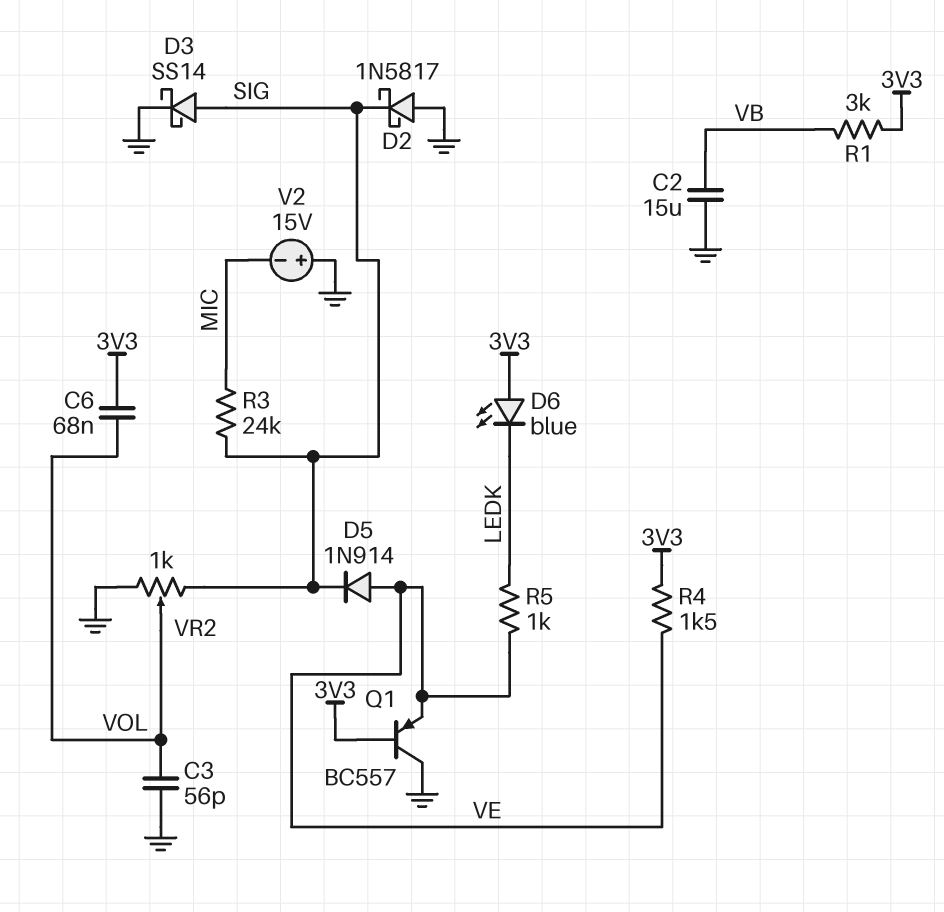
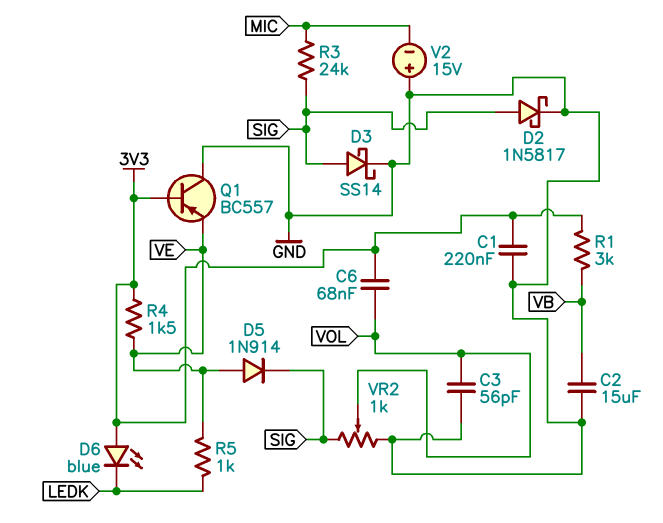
C1: none -> 220nF (3V3, GND)
D2: schottky 1N5817 (A GND, K SIG) -> schottky 1N5817 (A SIG, K GND)

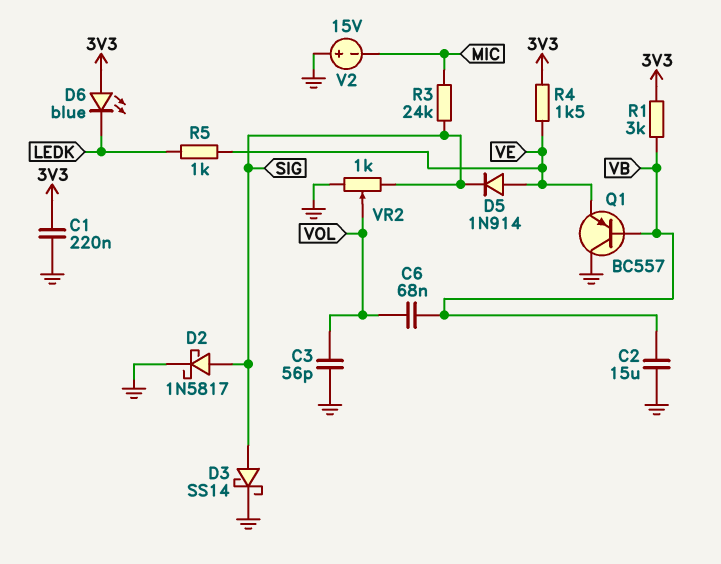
C6: 68nF (3V3, VOL) -> 68nF (VB, VOL)
Q1: PNP BC557 (B 3V3, C GND, E VE) -> PNP BC557 (B VB, C GND, E VE)

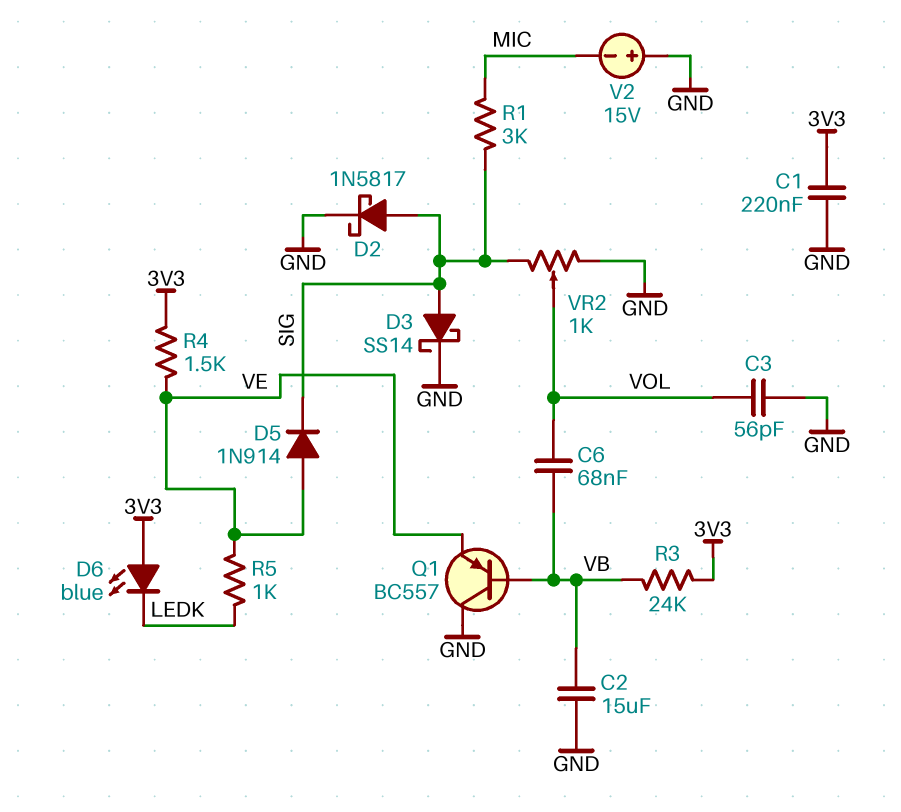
R1: 3k (3V3, VB) -> 3k (MIC, SIG)
R3: 24k (MIC, SIG) -> 24k (3V3, VB)

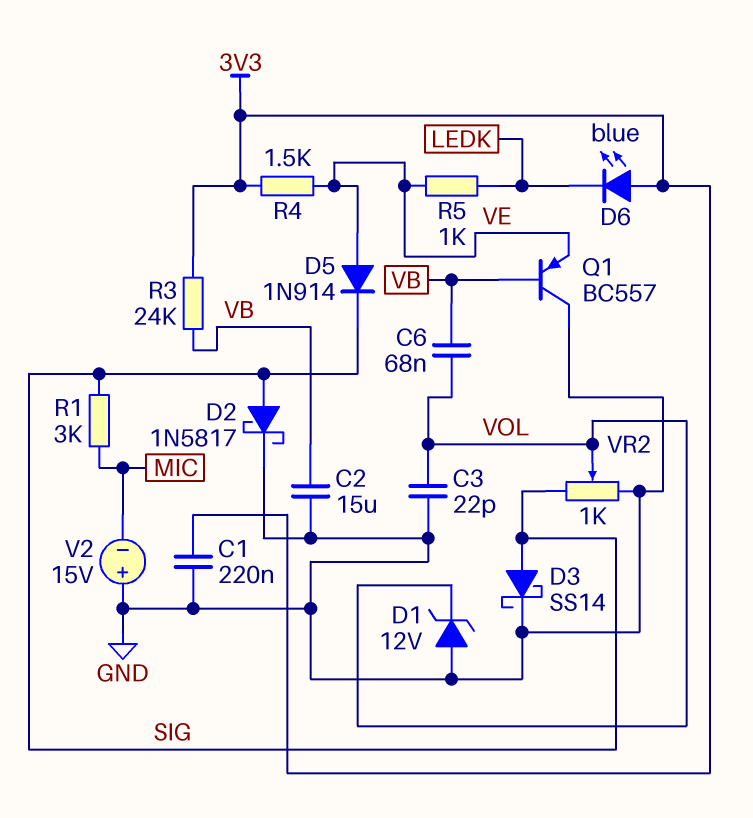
C3: 56pF (GND, VOL) -> 22pF (GND, VOL)
D1: none -> zener 12V (A GND, K VOL)

